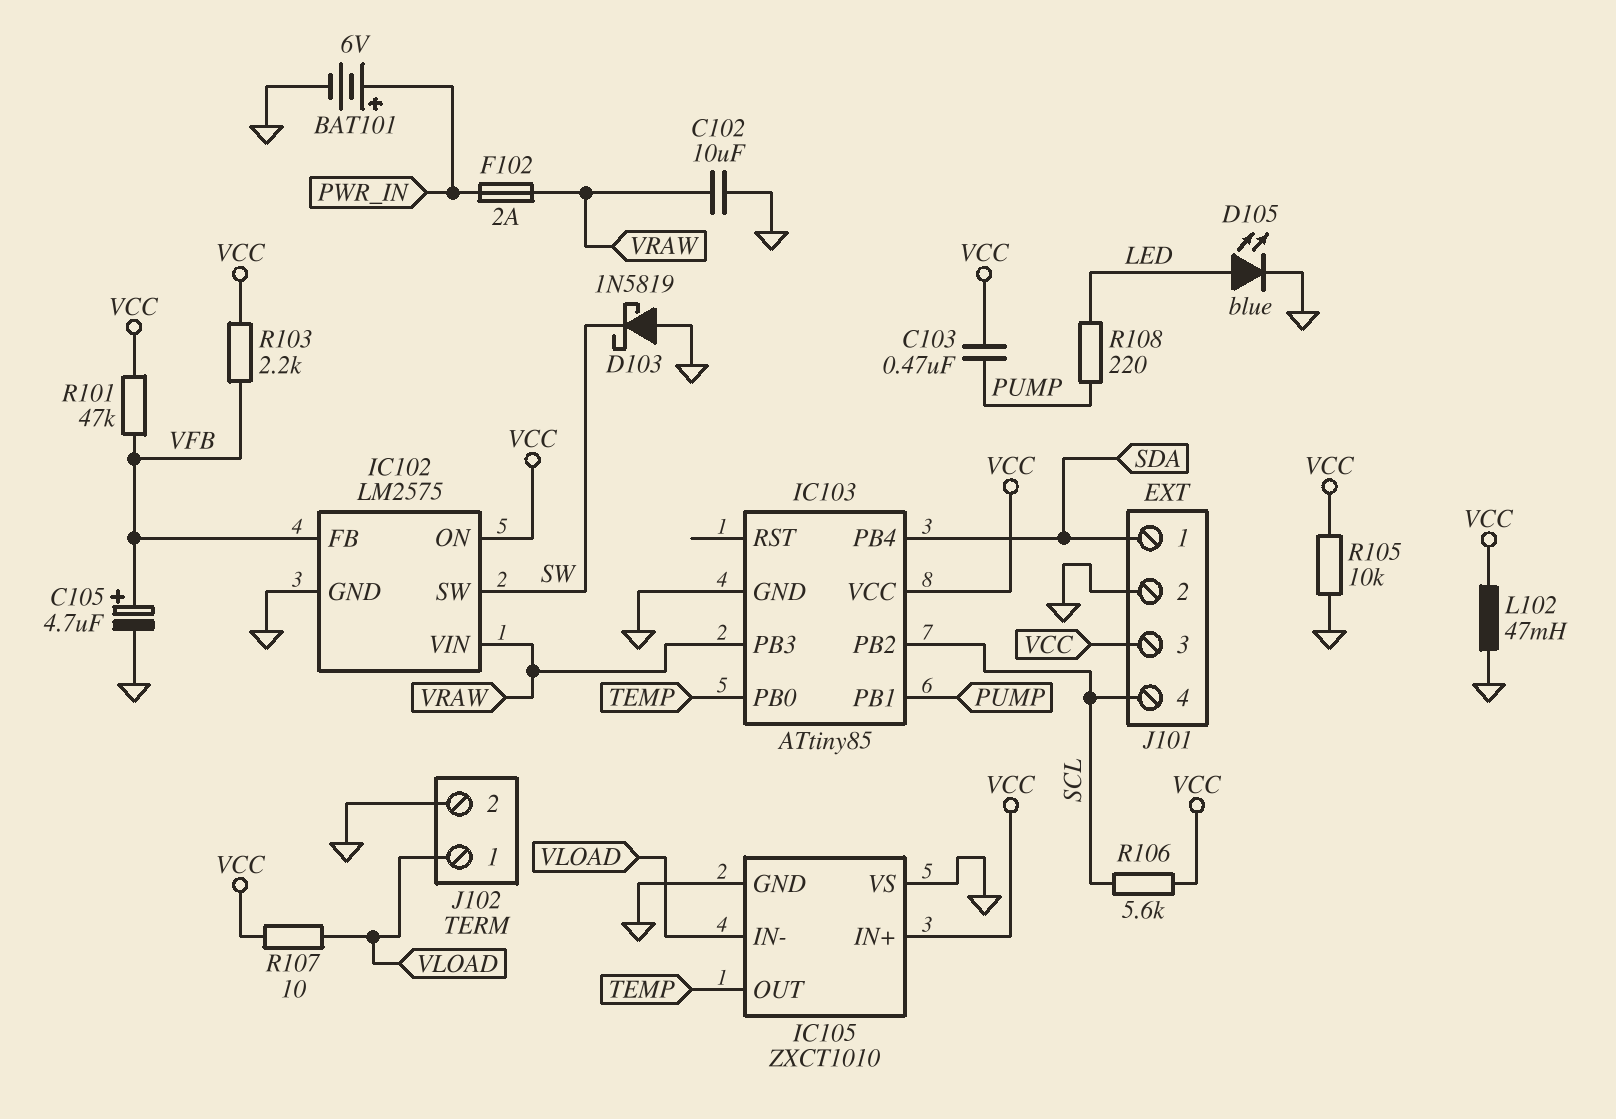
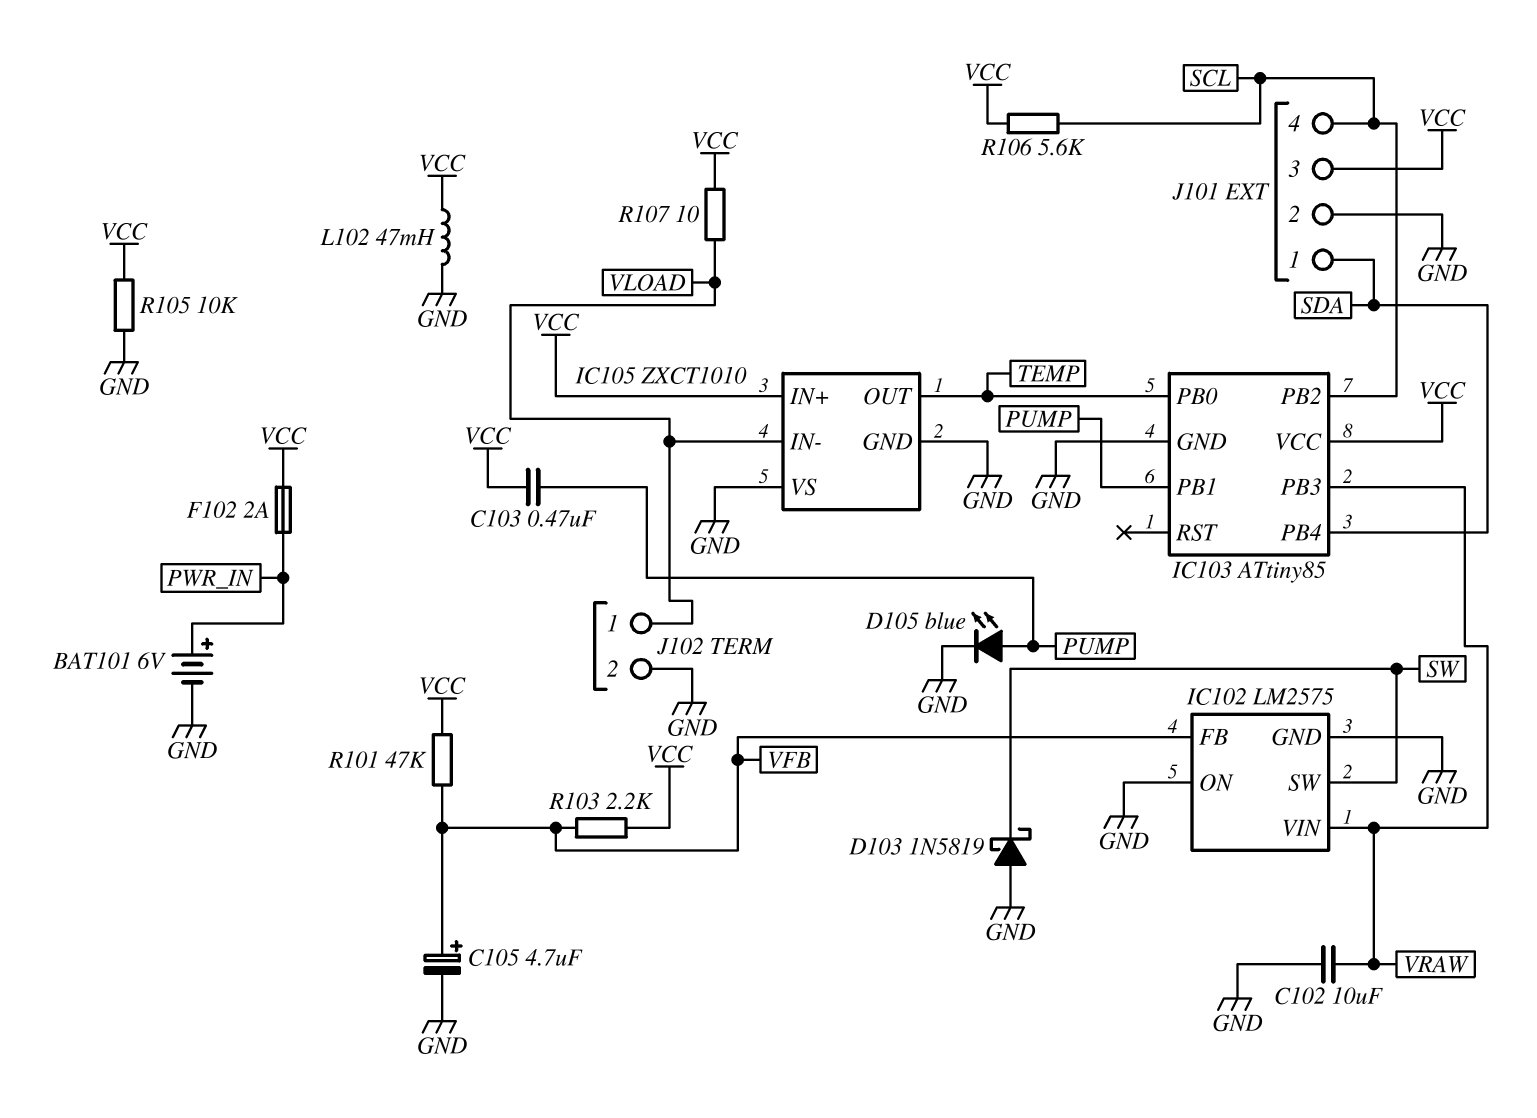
D105: LED blue (A LED, K GND) -> LED blue (A PUMP, K GND)
F102: 2A (PWR_IN, VRAW) -> 2A (PWR_IN, VCC)
IC102 pin ON: VCC -> GND
R108: 220 (LED, PUMP) -> none

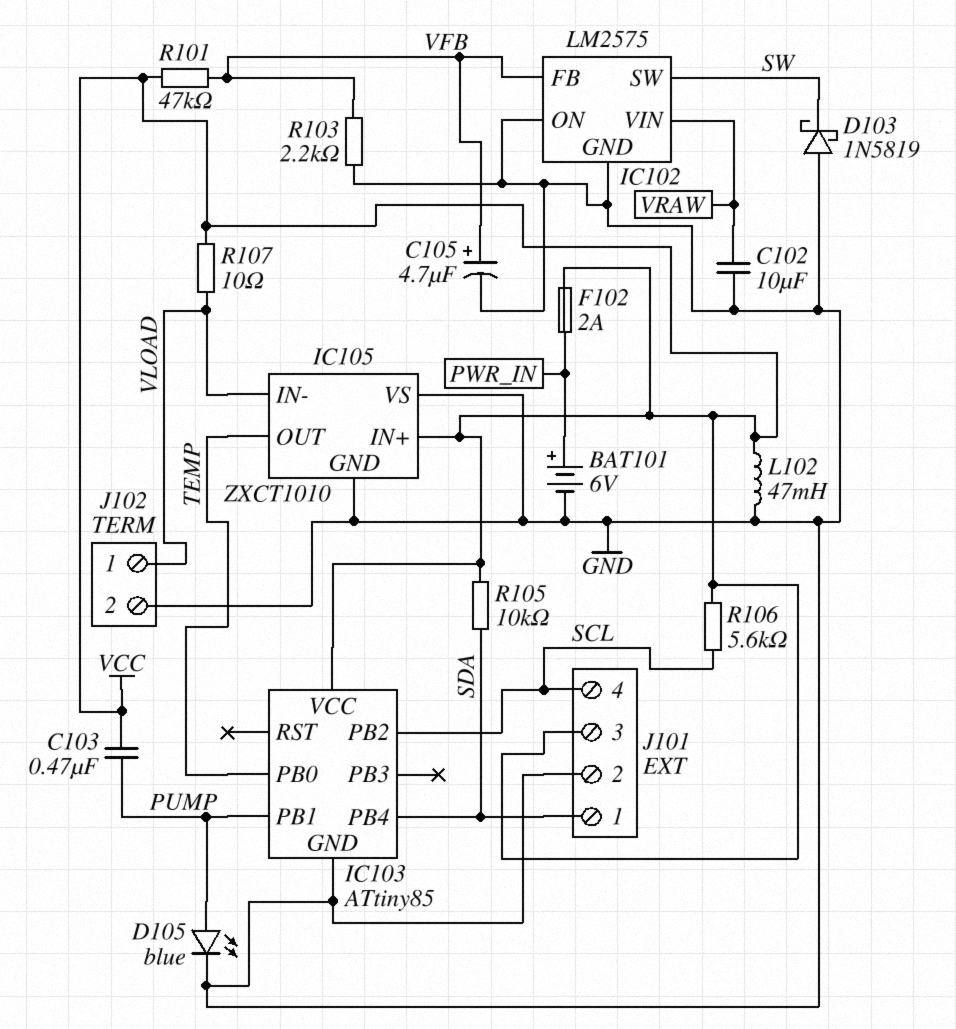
IC103 pin PB3: VRAW -> none
R103: 2.2k (VCC, VFB) -> 2.2k (GND, VFB)
R105: 10k (GND, VCC) -> 10k (SDA, VCC)

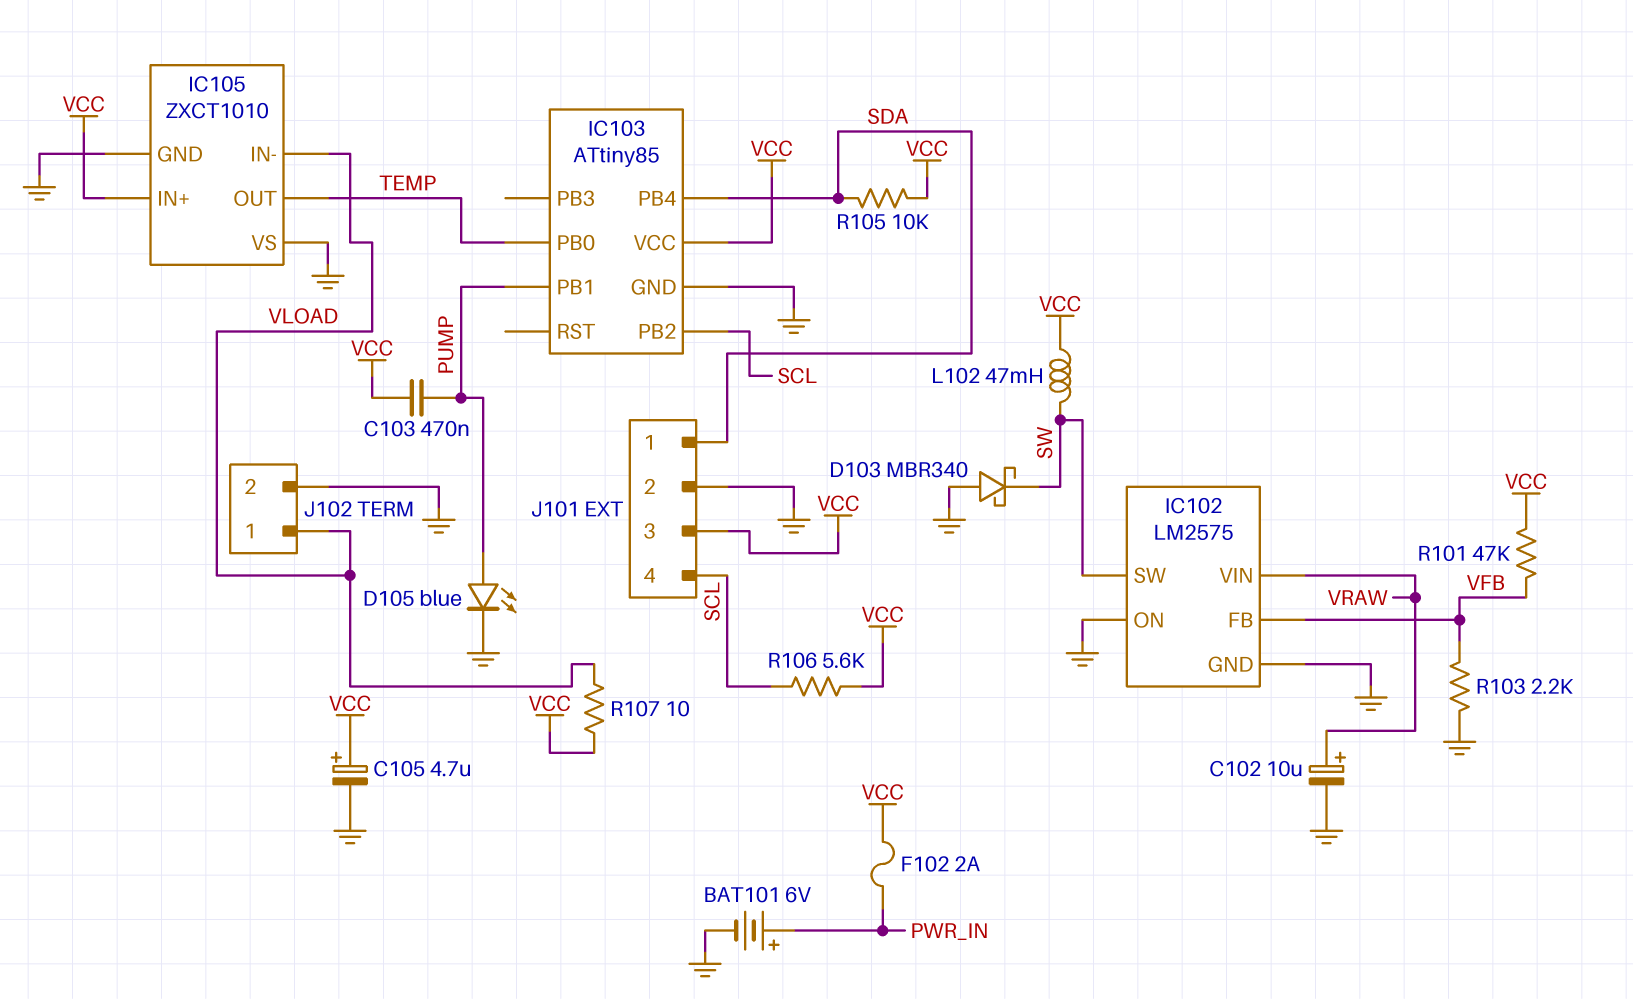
C102: 10uF (GND, VRAW) -> 10uF (plus VRAW, minus GND)
C105: 4.7uF (plus VFB, minus GND) -> 4.7uF (plus VCC, minus GND)
D103: schottky 1N5819 (A GND, K SW) -> schottky MBR340 (A GND, K SW)
L102: 47mH (GND, VCC) -> 47mH (SW, VCC)

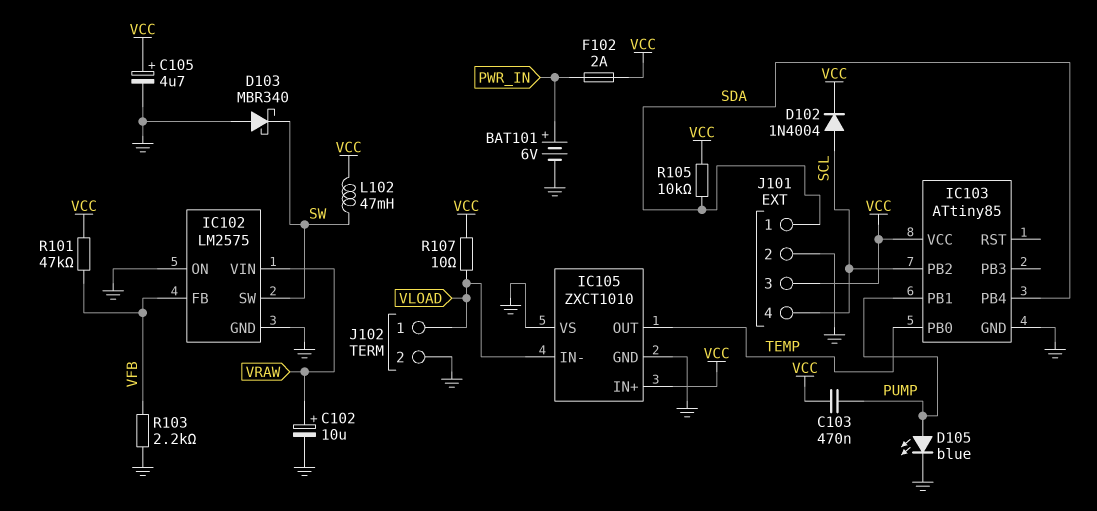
D102: none -> diode 1N4004 (A SCL, K VCC)
R106: 5.6k (SCL, VCC) -> none

